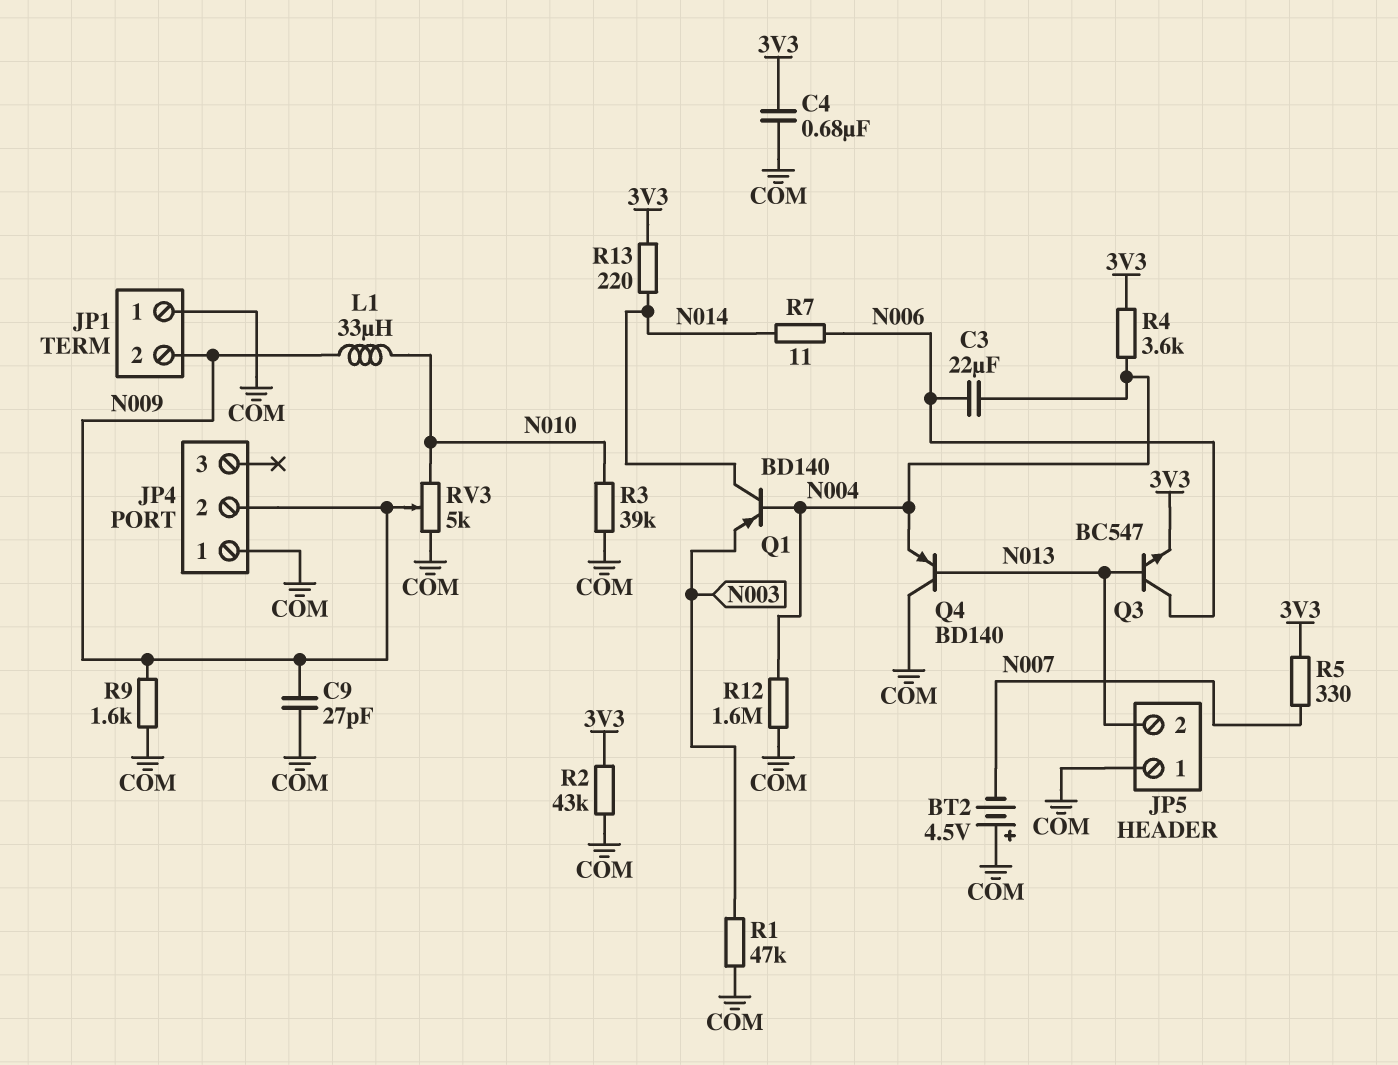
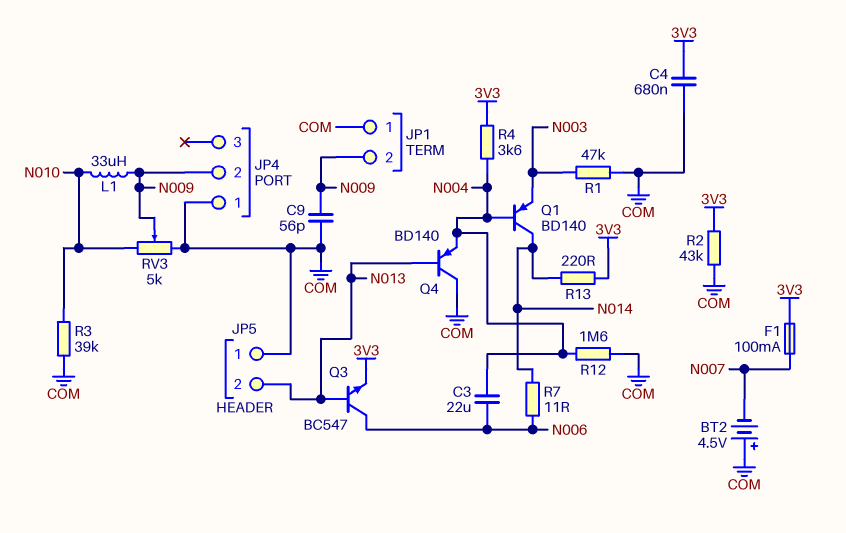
C9: 27pF (COM, N009) -> 56pF (COM, N009)
F1: none -> 100mA (3V3, N007)
R5: 330 (3V3, N007) -> none
R9: 1.6k (COM, N009) -> none

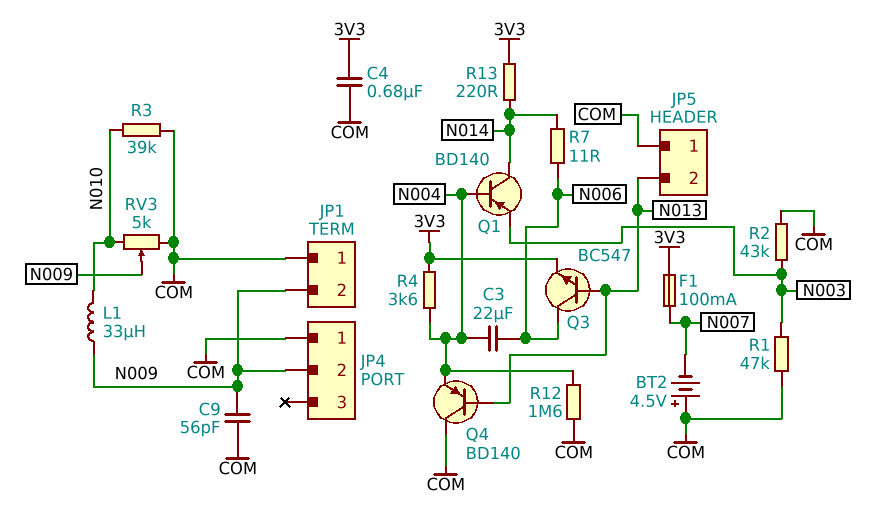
R2: 43k (3V3, COM) -> 43k (COM, N003)

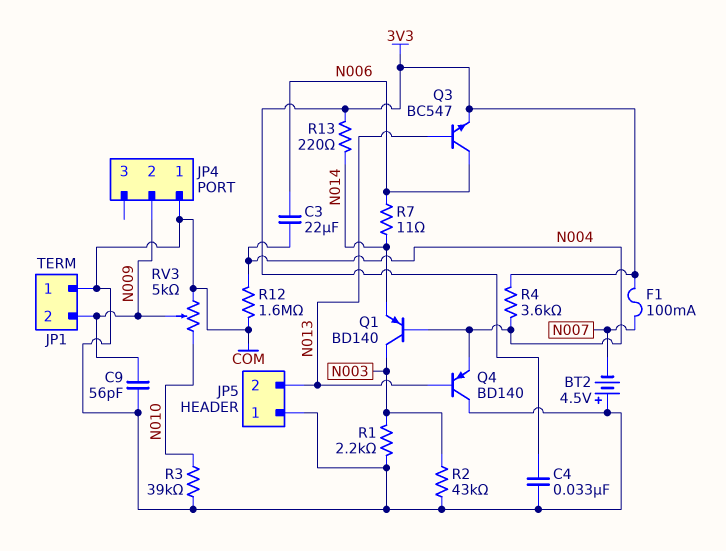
C4: 680nF (3V3, COM) -> 33nF (3V3, COM)
L1: 33uH (N009, N010) -> none
Q1: PNP BD140 (B N004, C N014, E N003) -> PNP BD140 (B N004, C N003, E N014)
R1: 47k (COM, N003) -> 2.2k (COM, N003)

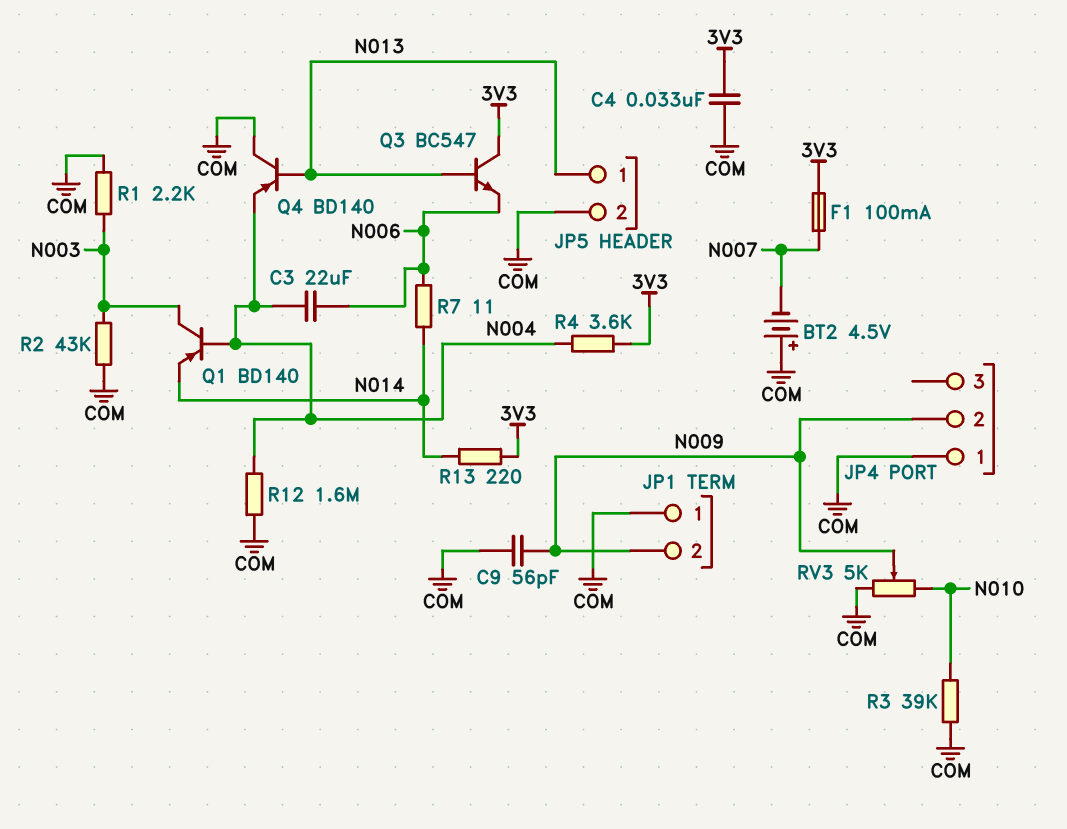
JP5 pin 1: COM -> N013
JP5 pin 2: N013 -> COM
Q3: NPN BC547 (B N013, C N006, E 3V3) -> NPN BC547 (B N013, C 3V3, E N006)

